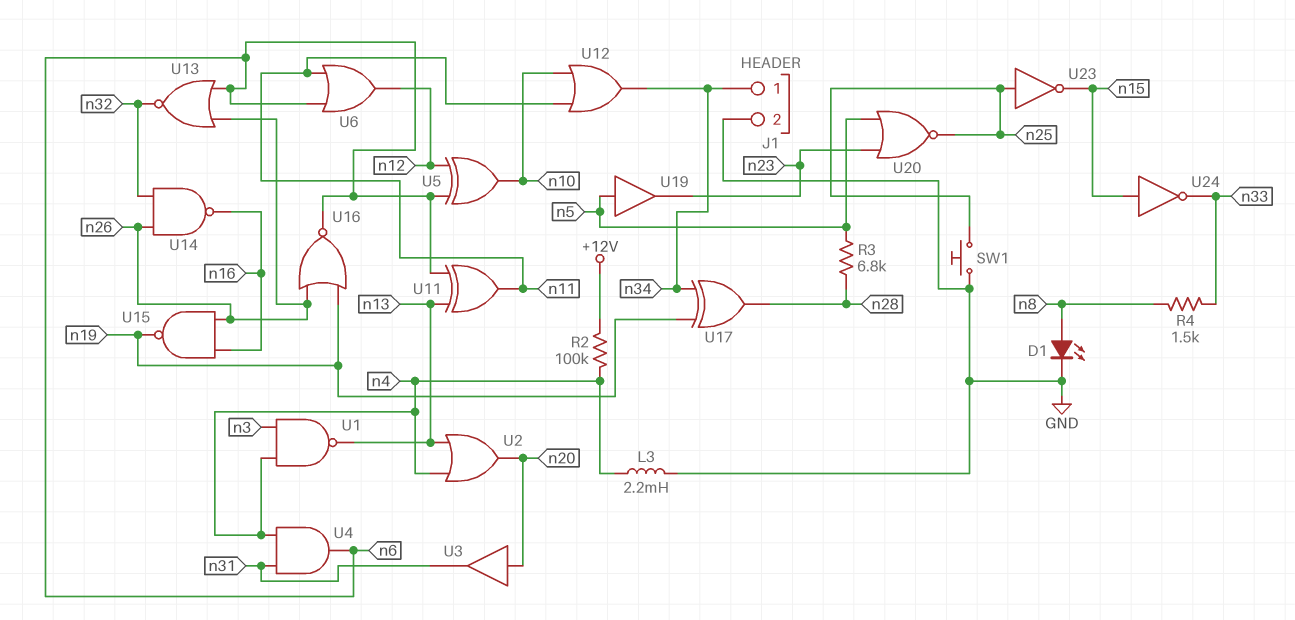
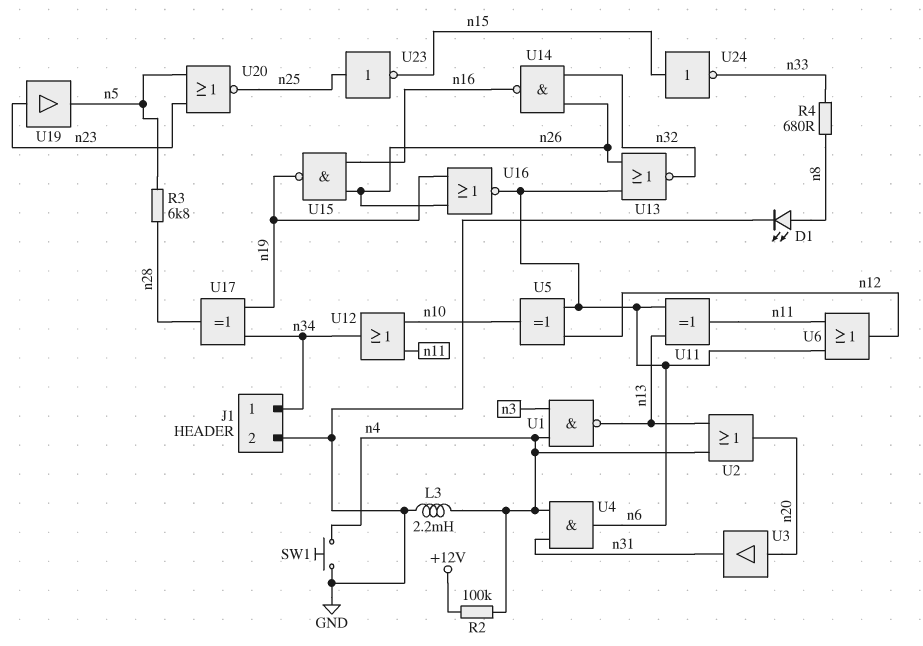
R4: 1.5k (n8, n33) -> 680 (n8, n33)
SW1: button (GND, n25) -> button (GND, n4)
U19: buffer (in n5, out n23) -> buffer (in n23, out n5)

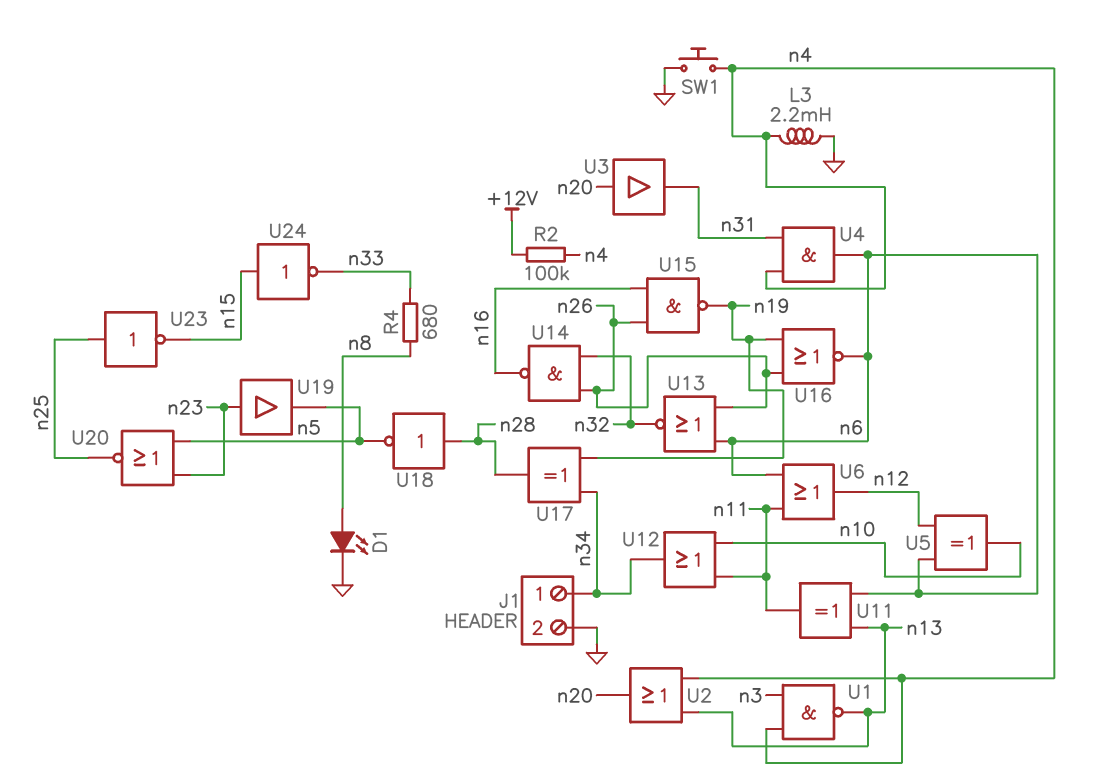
R3: 6.8k (n5, n28) -> none
U18: none -> NOT (in n28, out n5)

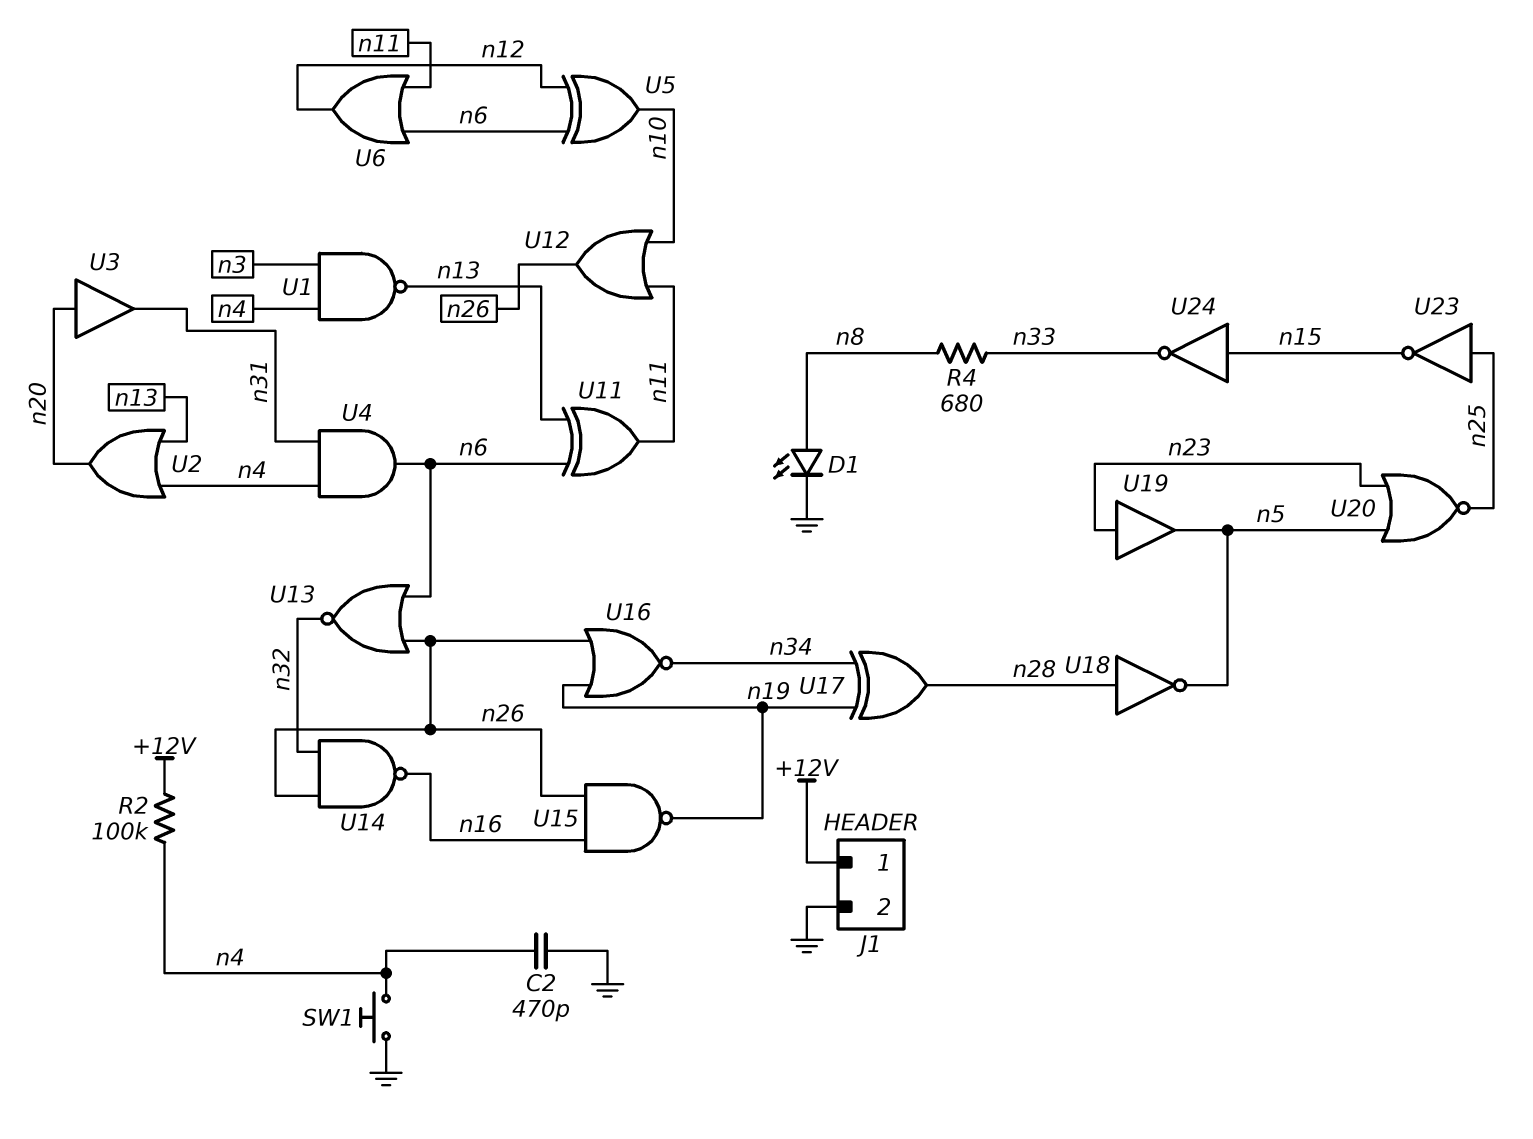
C2: none -> 470pF (GND, n4)
J1 pin 1: n34 -> +12V
L3: 2.2mH (GND, n4) -> none
U12: OR (in n10, in n11, out n34) -> OR (in n10, in n11, out n26)
U16: NOR (in n19, in n26, out n6) -> NOR (in n19, in n26, out n34)

